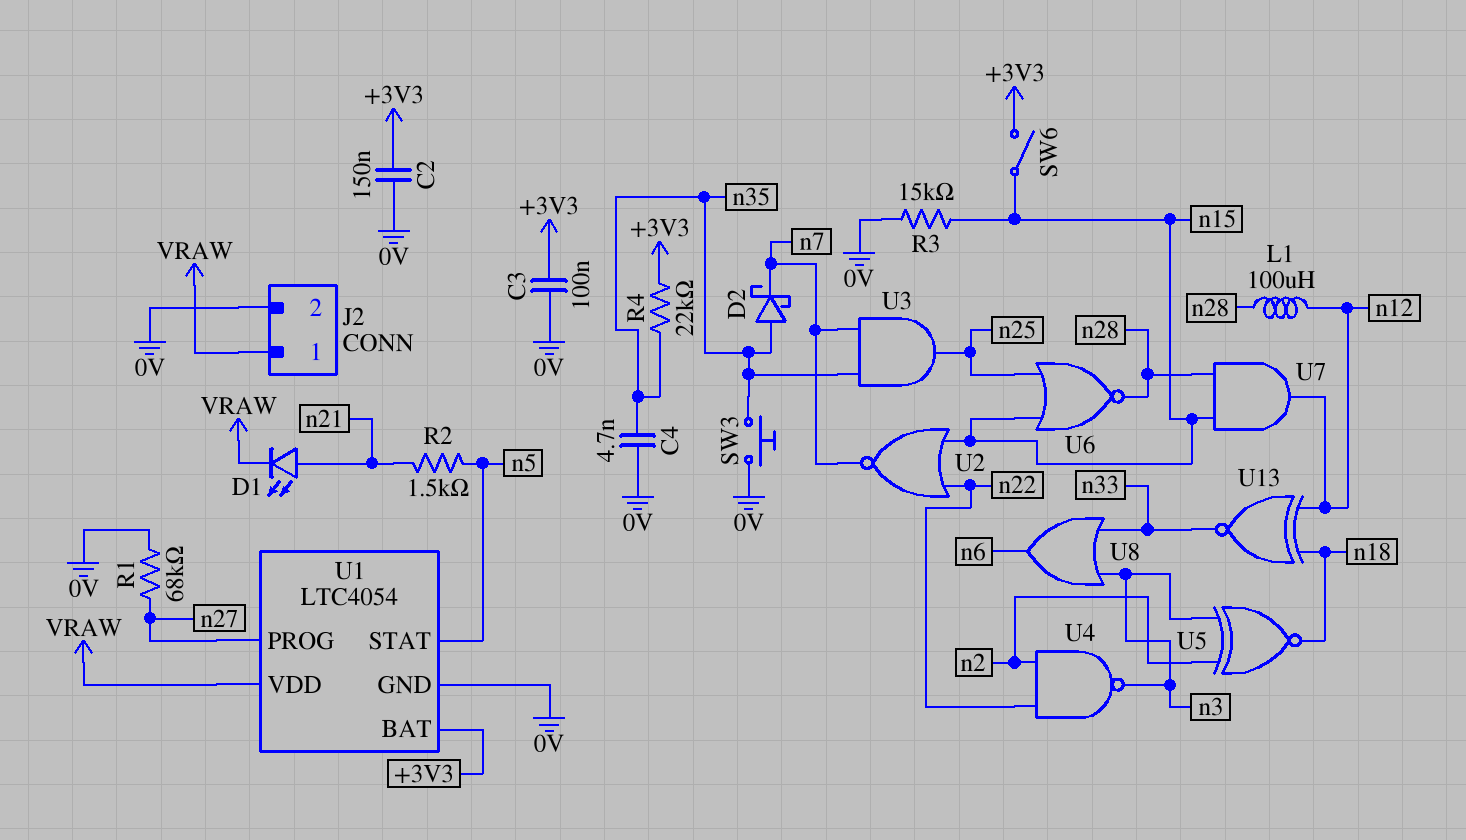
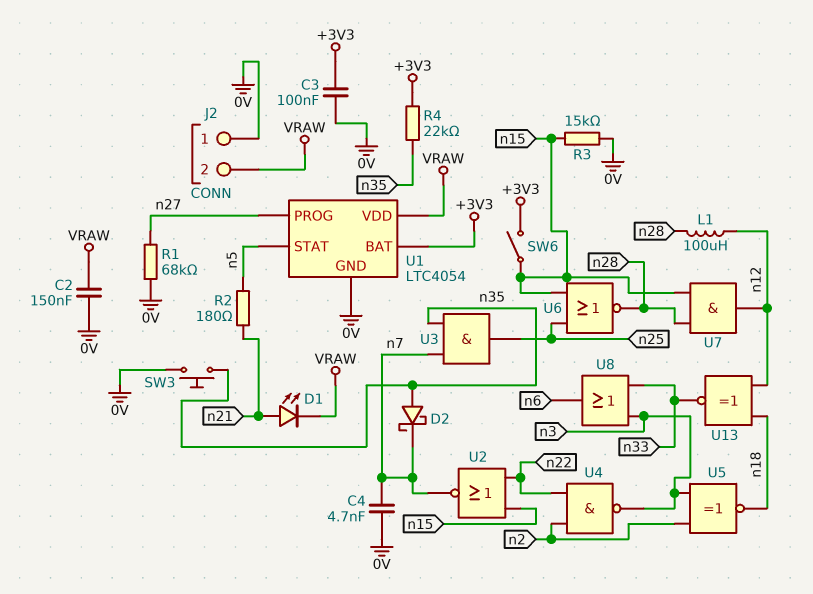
C2: 150nF (+3V3, 0V) -> 150nF (0V, VRAW)
C4: 4.7nF (0V, n35) -> 4.7nF (0V, n7)
J2 pin 1: VRAW -> 0V
J2 pin 2: 0V -> VRAW
R2: 1.5k (n5, n21) -> 180 (n5, n21)

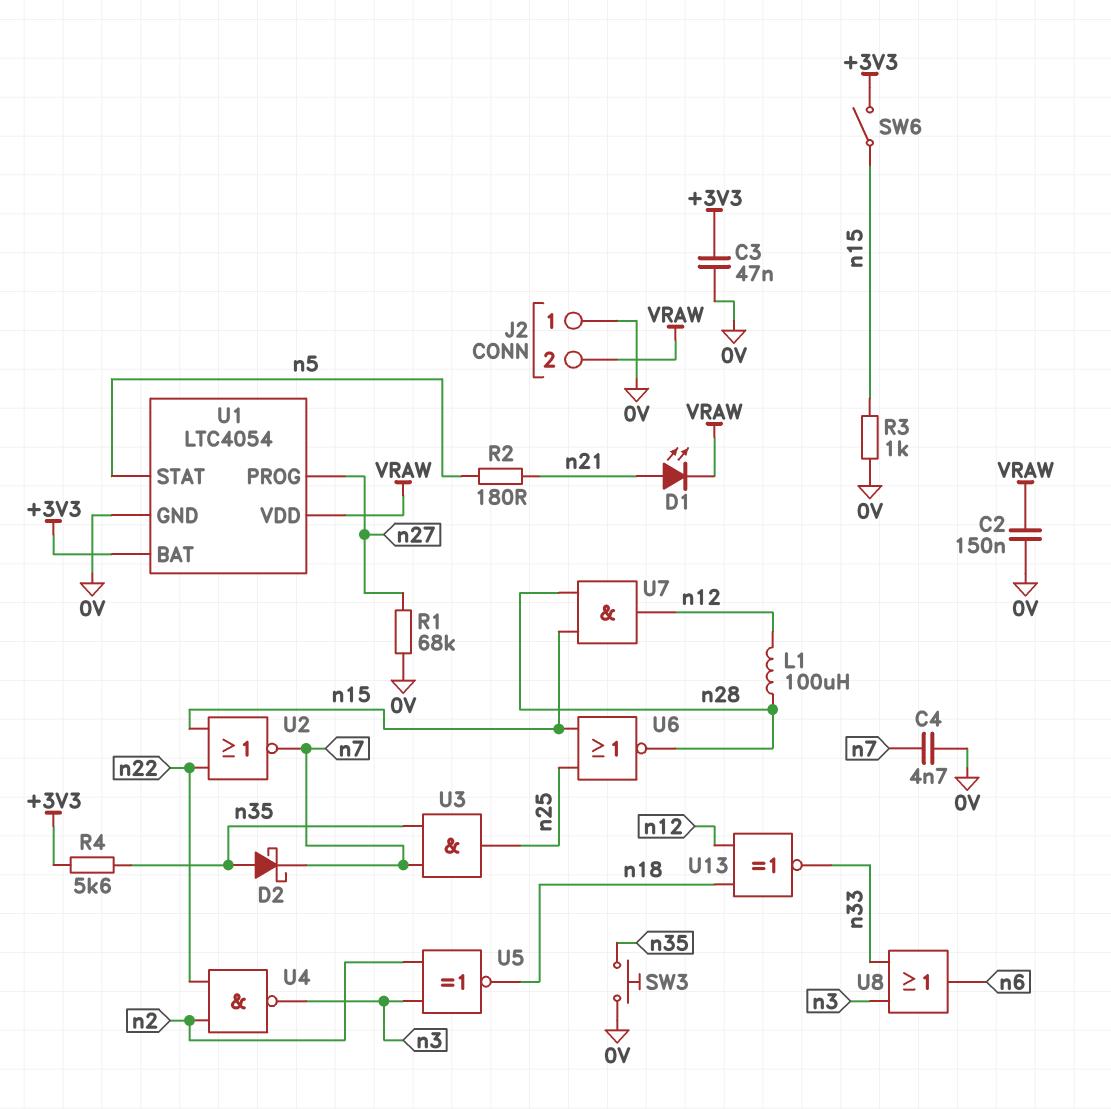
C3: 100nF (+3V3, 0V) -> 47nF (+3V3, 0V)
R3: 15k (0V, n15) -> 1k (0V, n15)
R4: 22k (+3V3, n35) -> 5.6k (+3V3, n35)

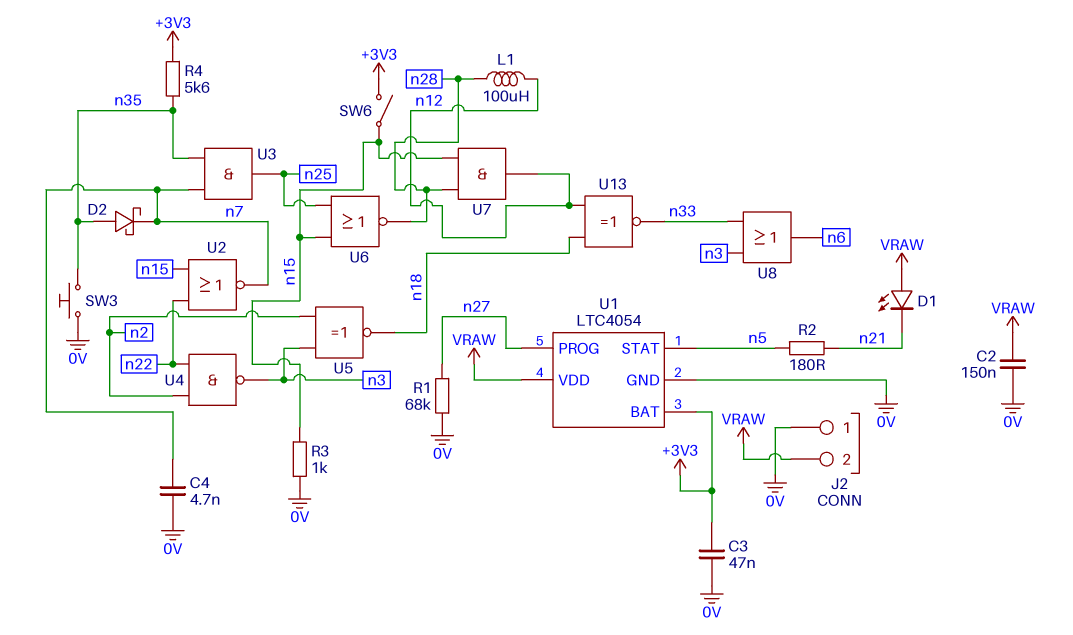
D1: LED (A n21, K VRAW) -> LED (A VRAW, K n21)

